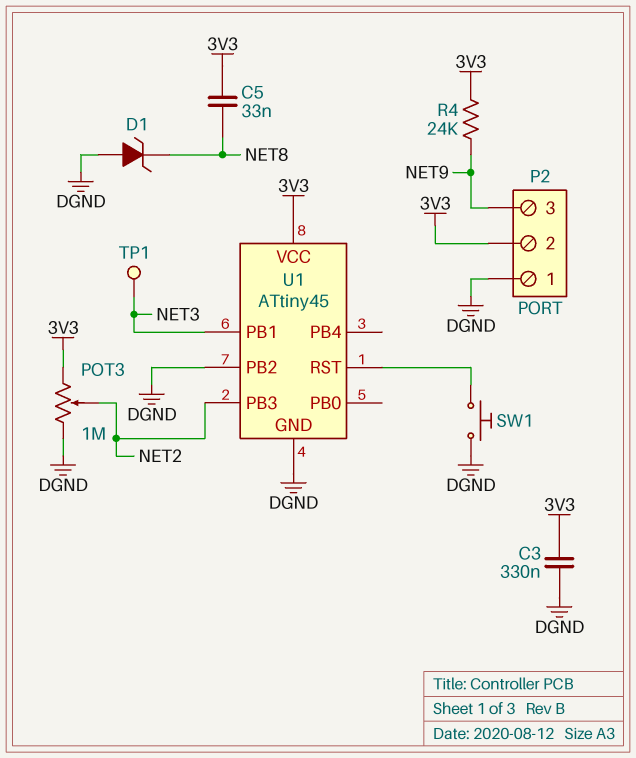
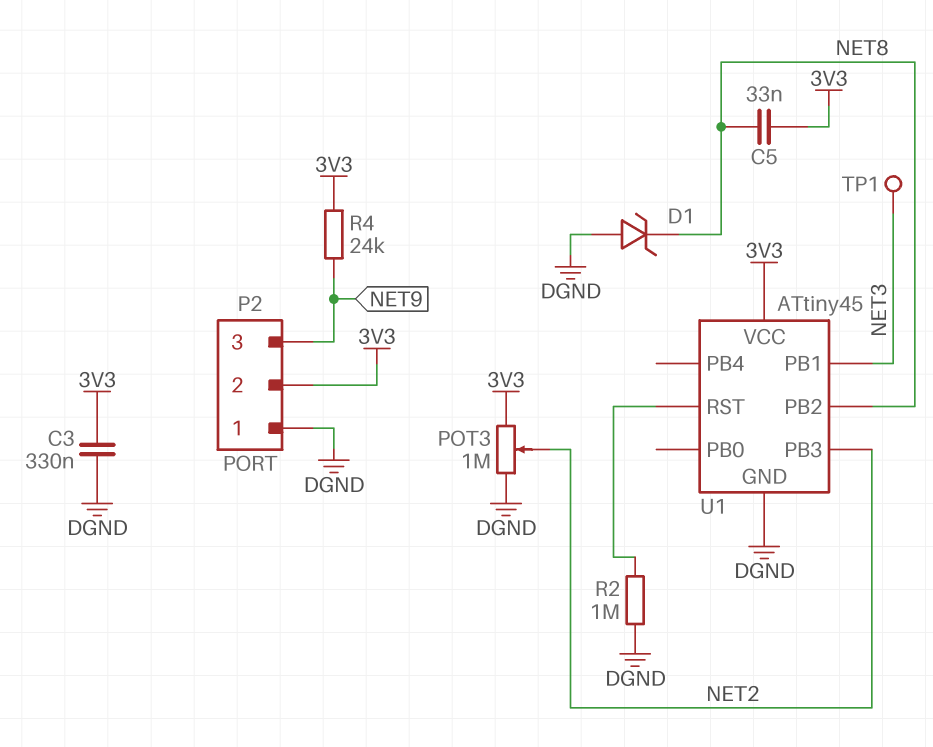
R2: none -> 1M (DGND, U1/RST)
SW1: button (DGND, U1/RST) -> none
U1 pin PB2: DGND -> NET8

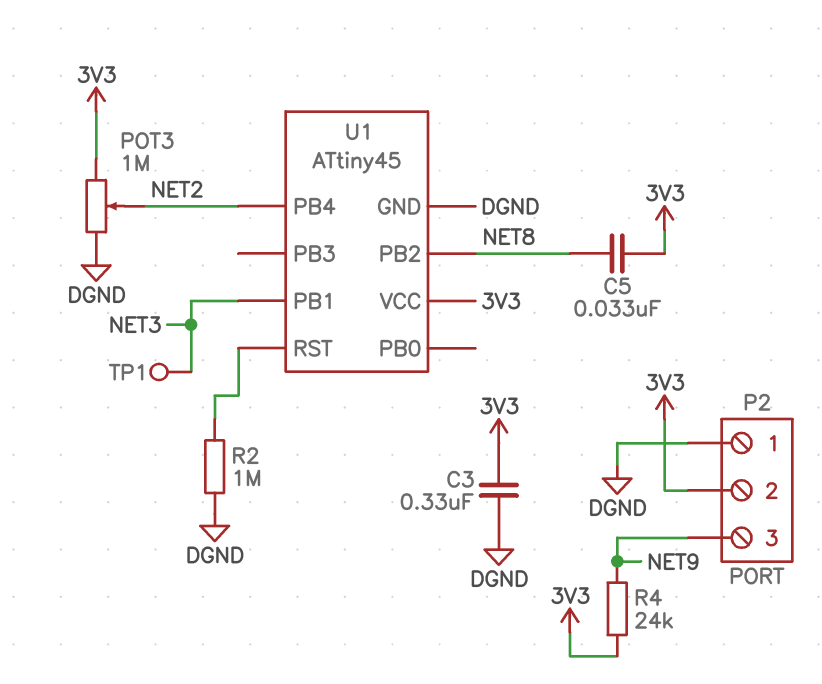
D1: zener (A DGND, K NET8) -> none
U1 pin PB3: NET2 -> none
U1 pin PB4: none -> NET2

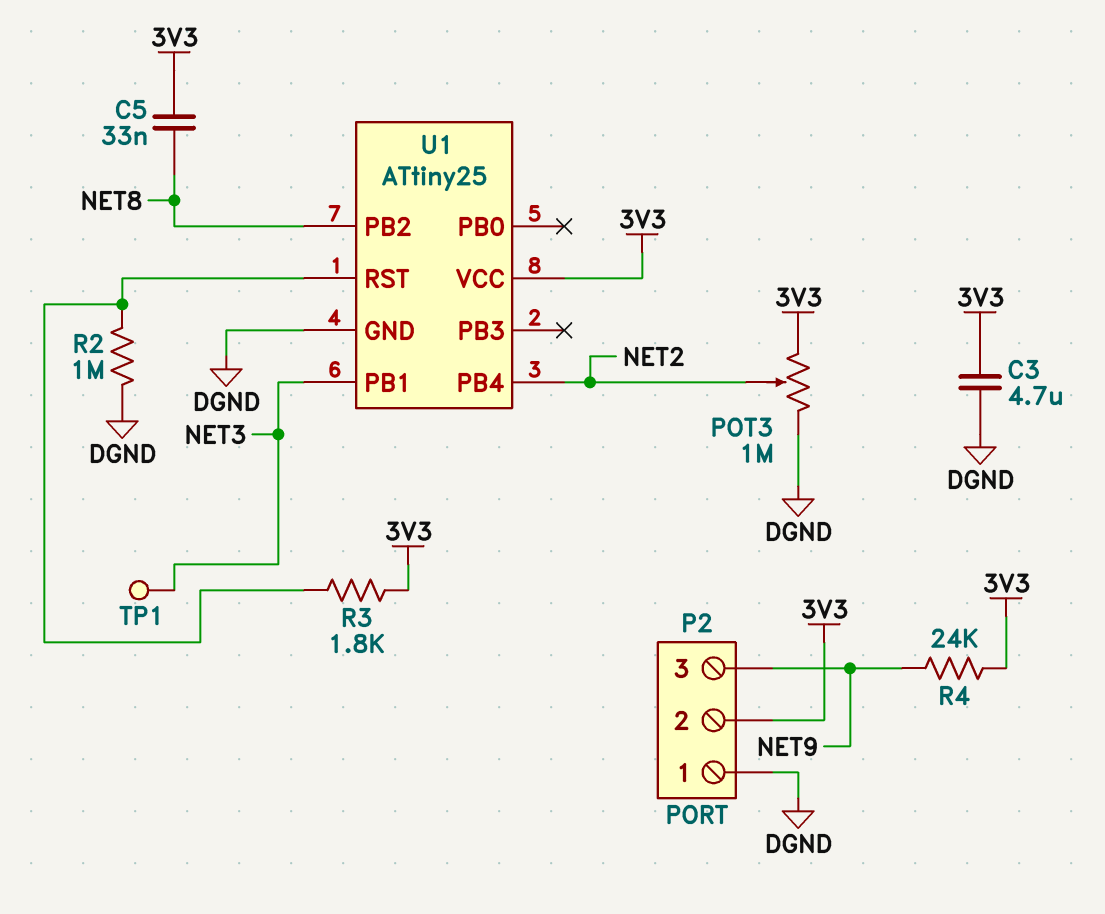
C3: 330nF (3V3, DGND) -> 4.7uF (3V3, DGND)
R3: none -> 1.8k (3V3, U1/RST)
U1: ATtiny45 -> ATtiny25

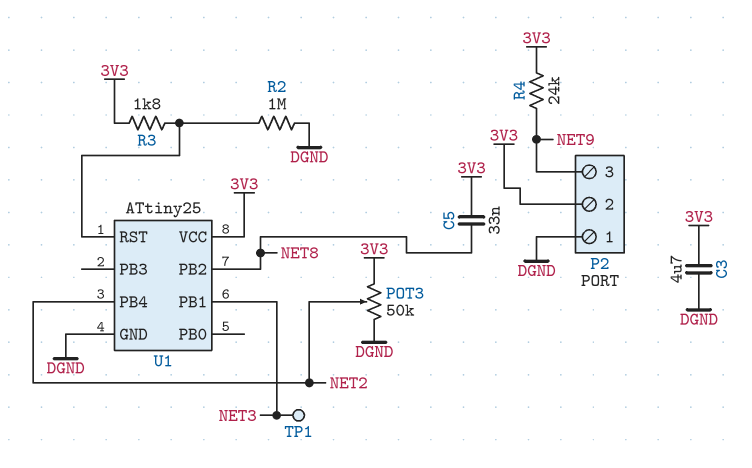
POT3: 1M (3V3, DGND, wiper NET2) -> 50k (3V3, DGND, wiper NET2)

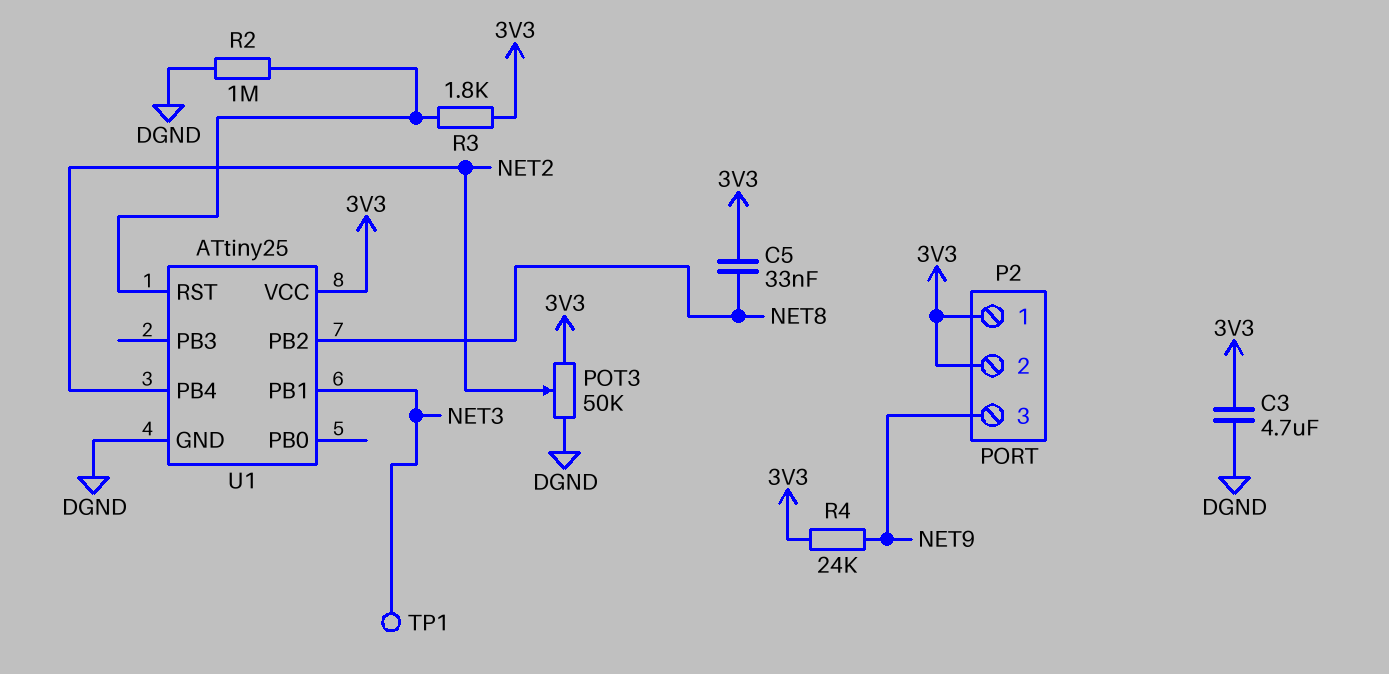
P2 pin 1: DGND -> 3V3

